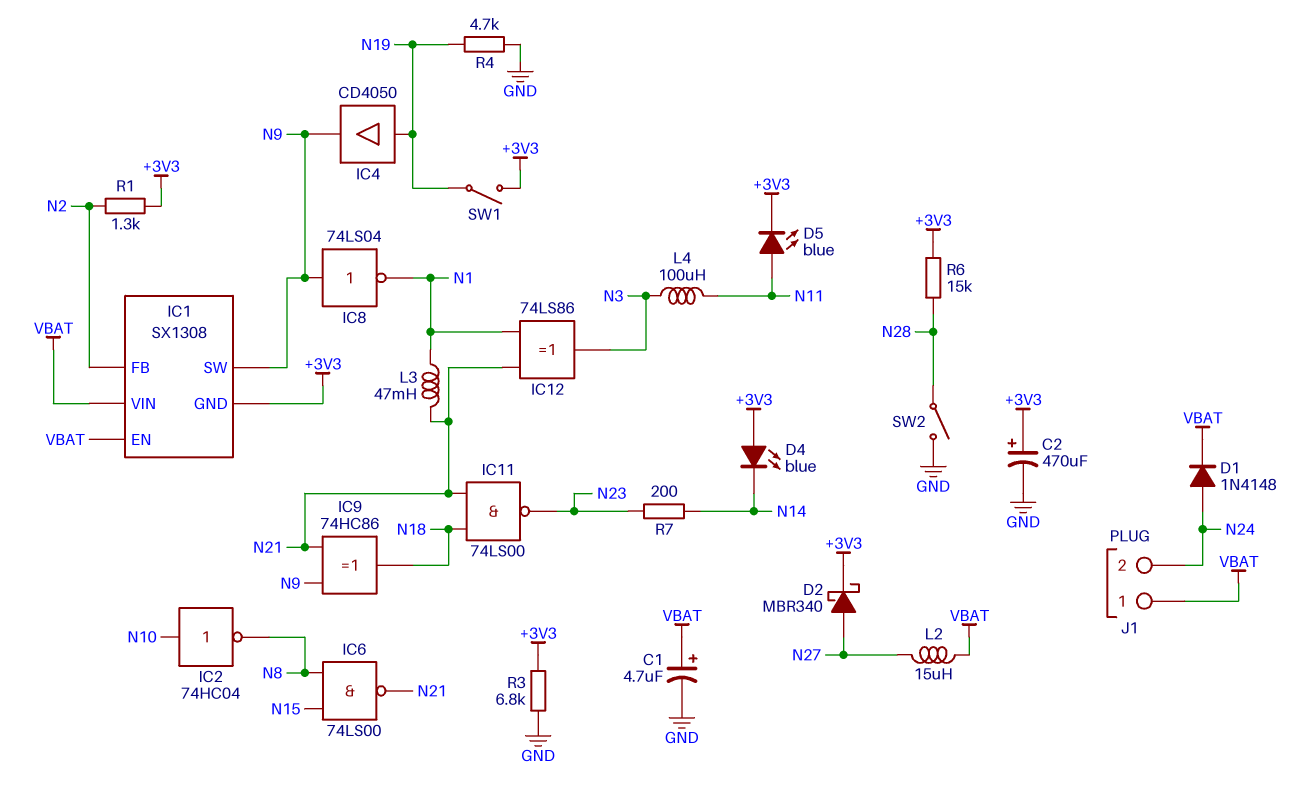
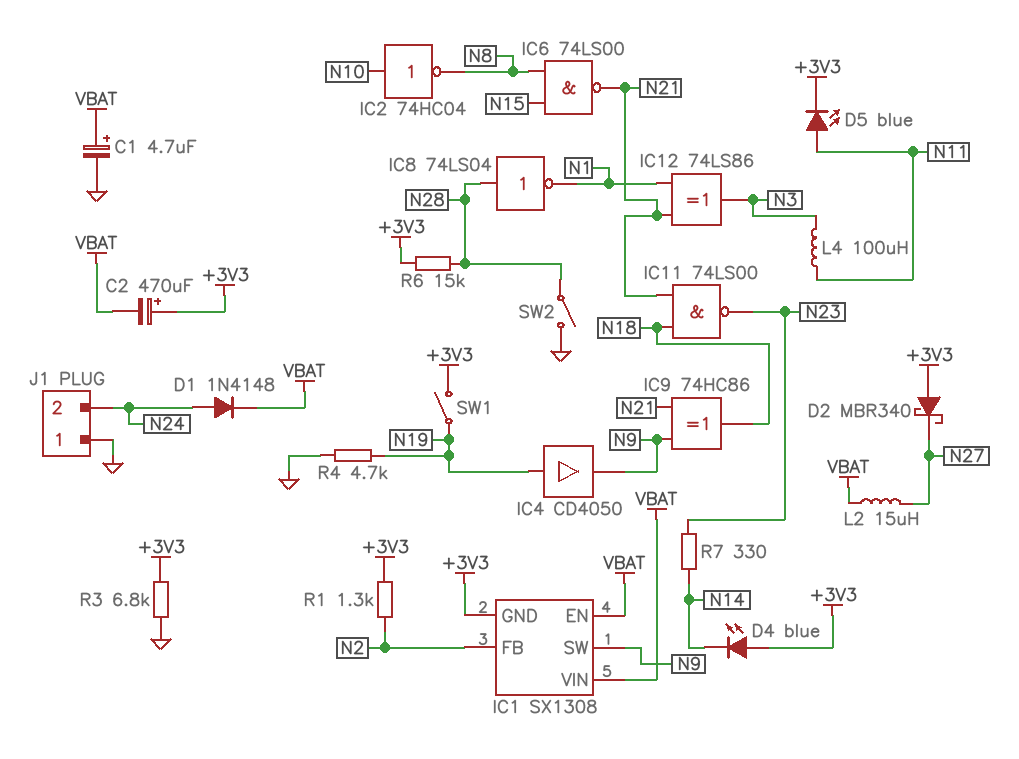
C2: 470uF (plus +3V3, minus GND) -> 470uF (plus +3V3, minus VBAT)
D2: schottky MBR340 (A N27, K +3V3) -> schottky MBR340 (A +3V3, K N27)
IC8: NOT 74LS04 (in N9, out N1) -> NOT 74LS04 (in N28, out N1)
J1 pin 1: VBAT -> GND
L3: 47mH (N1, N21) -> none
R7: 200 (N14, N23) -> 330 (N14, N23)

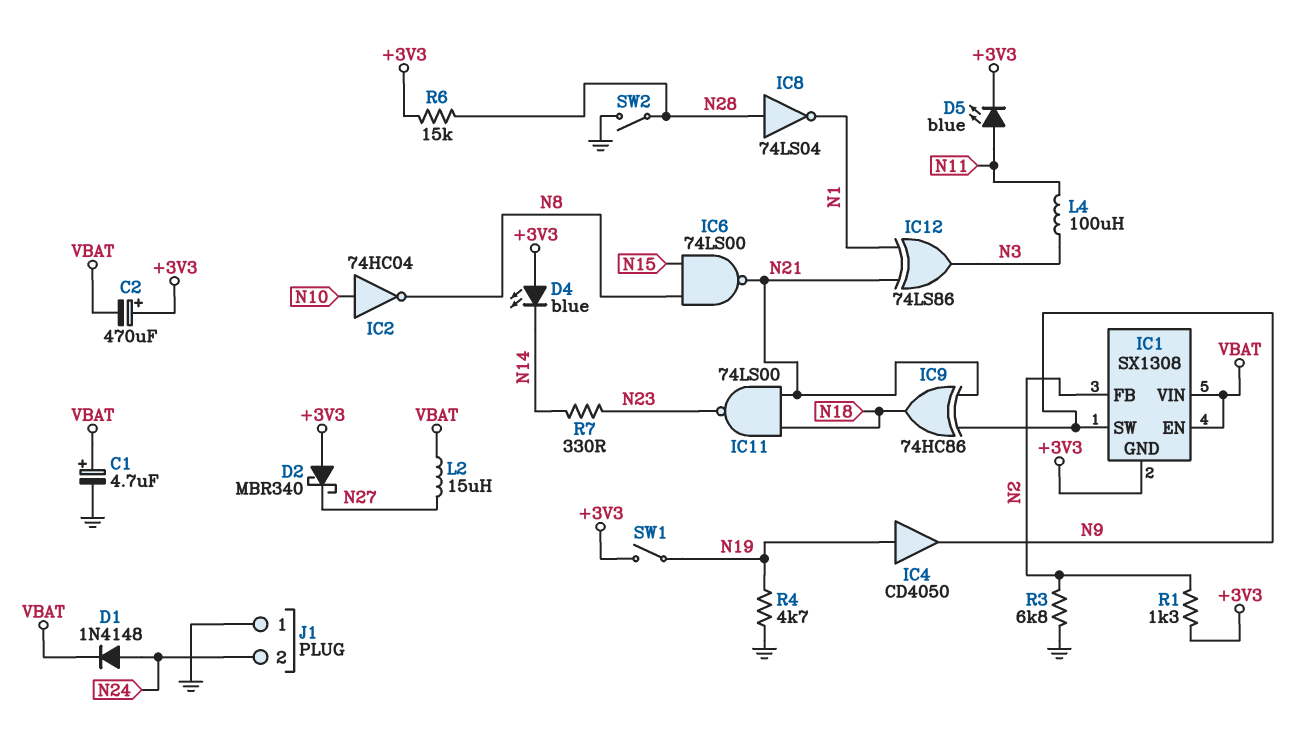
R3: 6.8k (+3V3, GND) -> 6.8k (GND, N2)

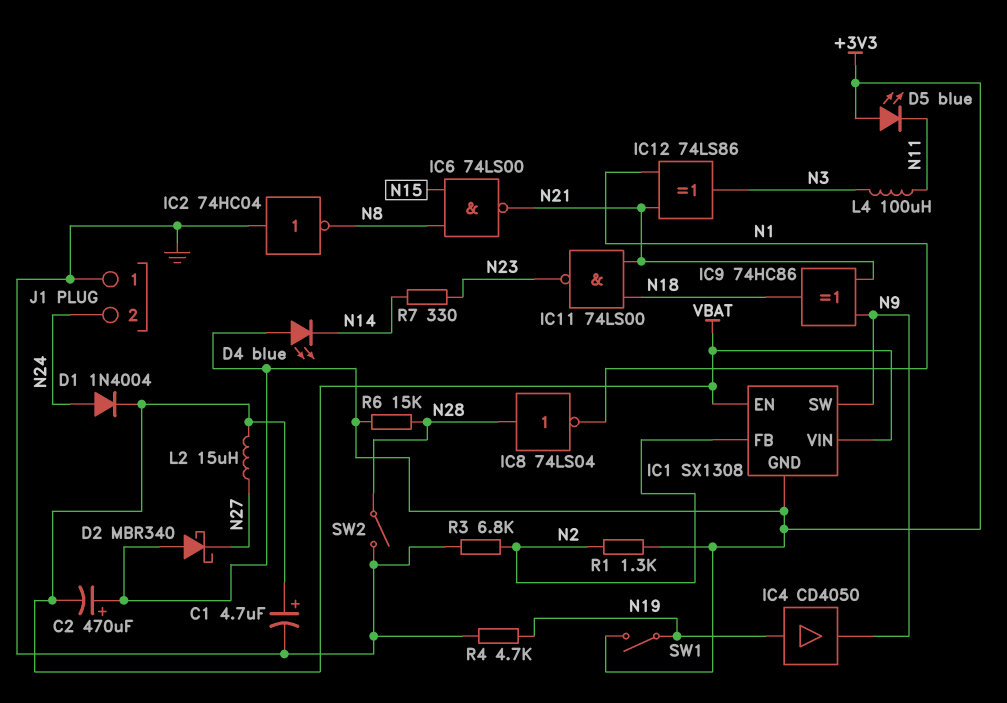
D1: diode 1N4148 (A N24, K VBAT) -> diode 1N4004 (A N24, K VBAT)
D5: LED blue (A N11, K +3V3) -> LED blue (A +3V3, K N11)
IC2: NOT 74HC04 (in N10, out N8) -> NOT 74HC04 (in GND, out N8)

